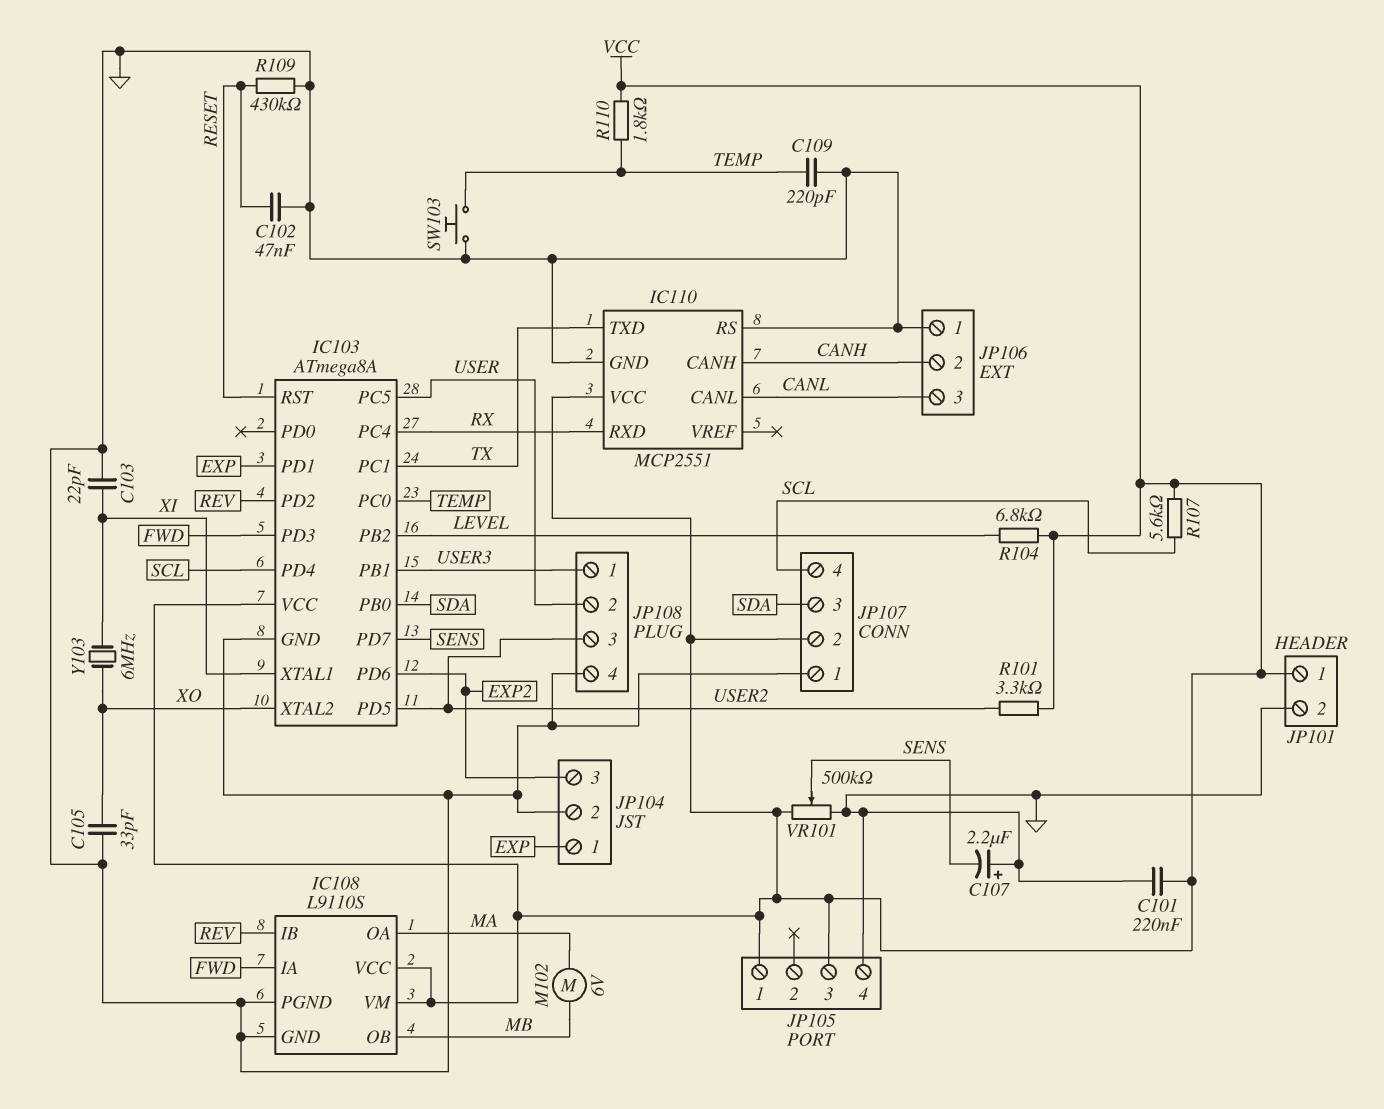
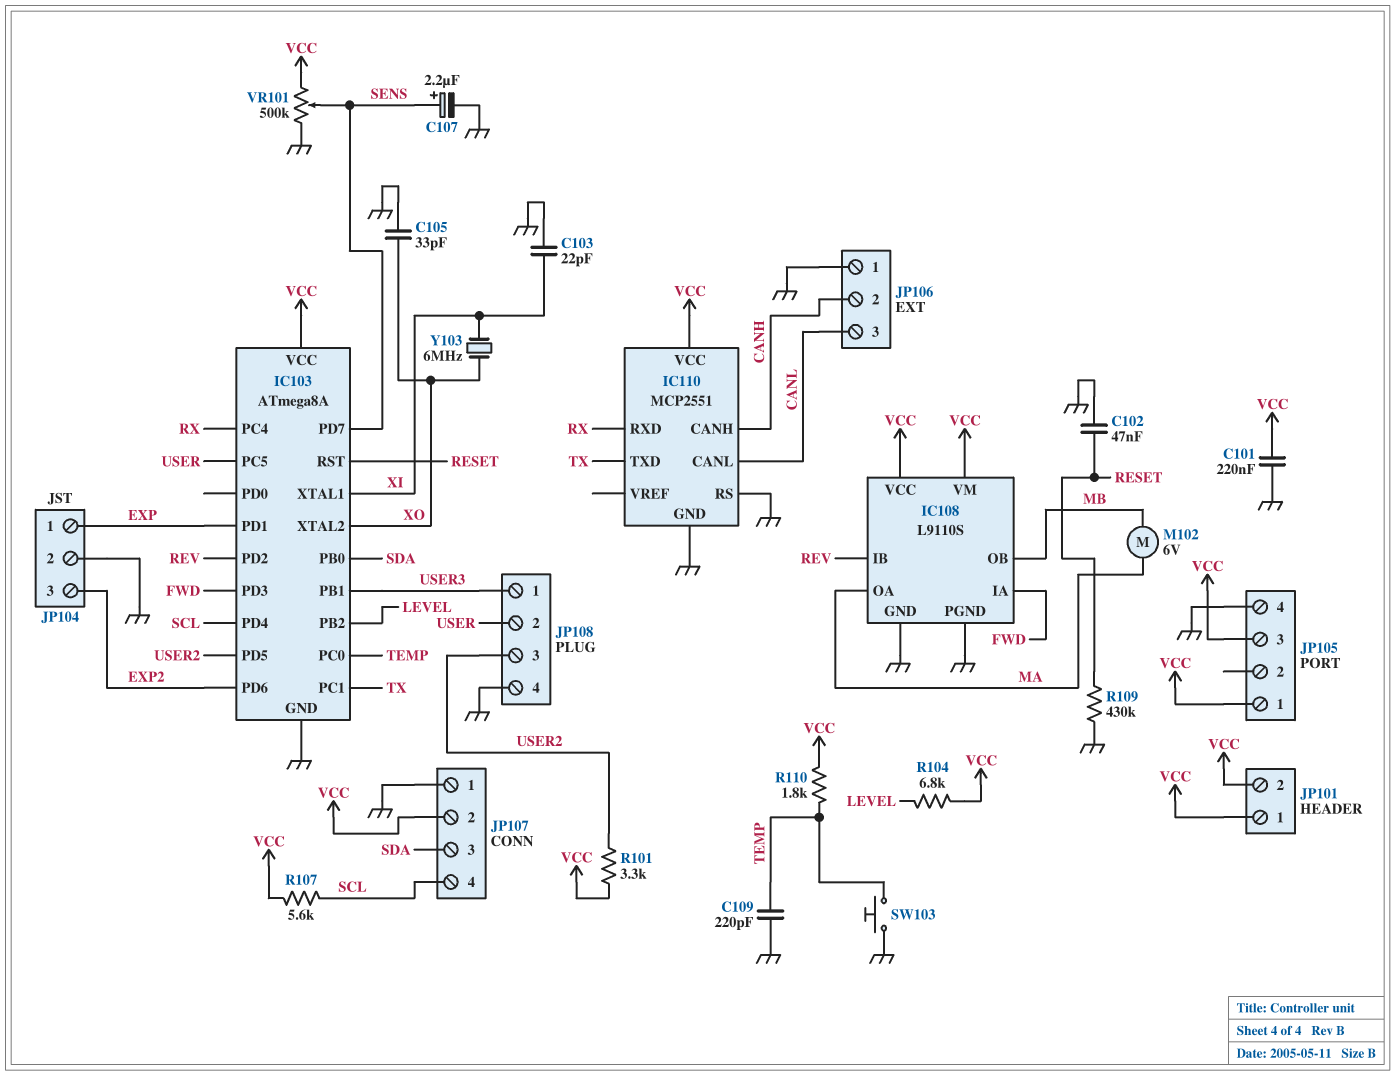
C107: 2.2uF (plus GND, minus SENS) -> 2.2uF (plus SENS, minus GND)
JP101 pin 2: GND -> VCC

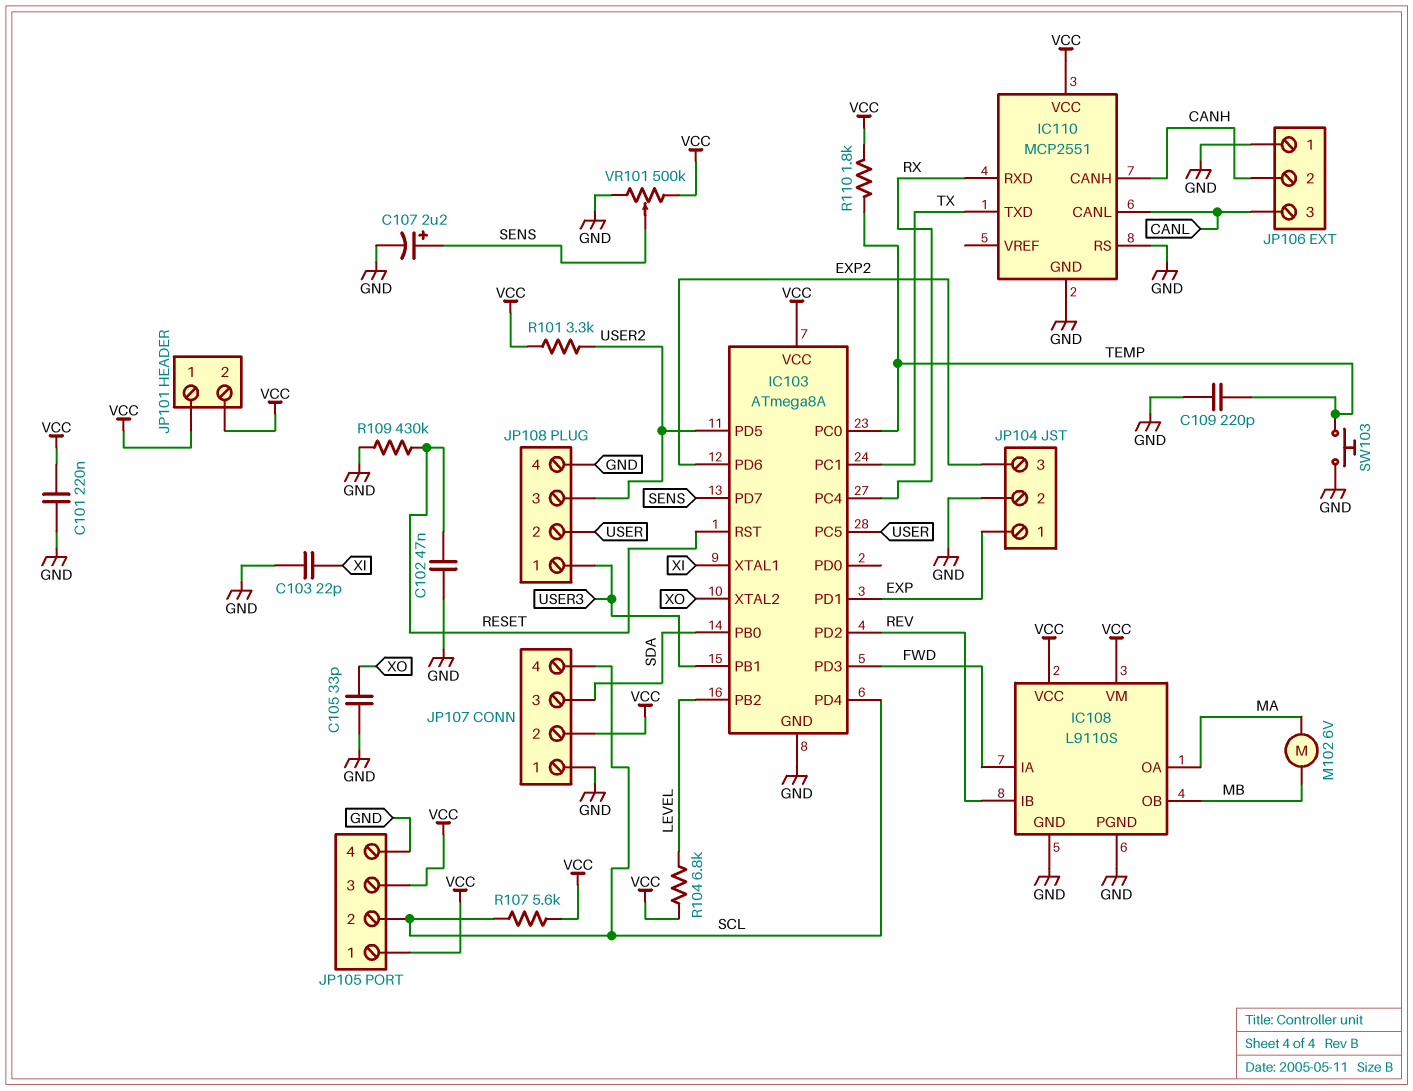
JP105 pin 2: none -> SCL
Y103: 6MHz (XI, XO) -> none

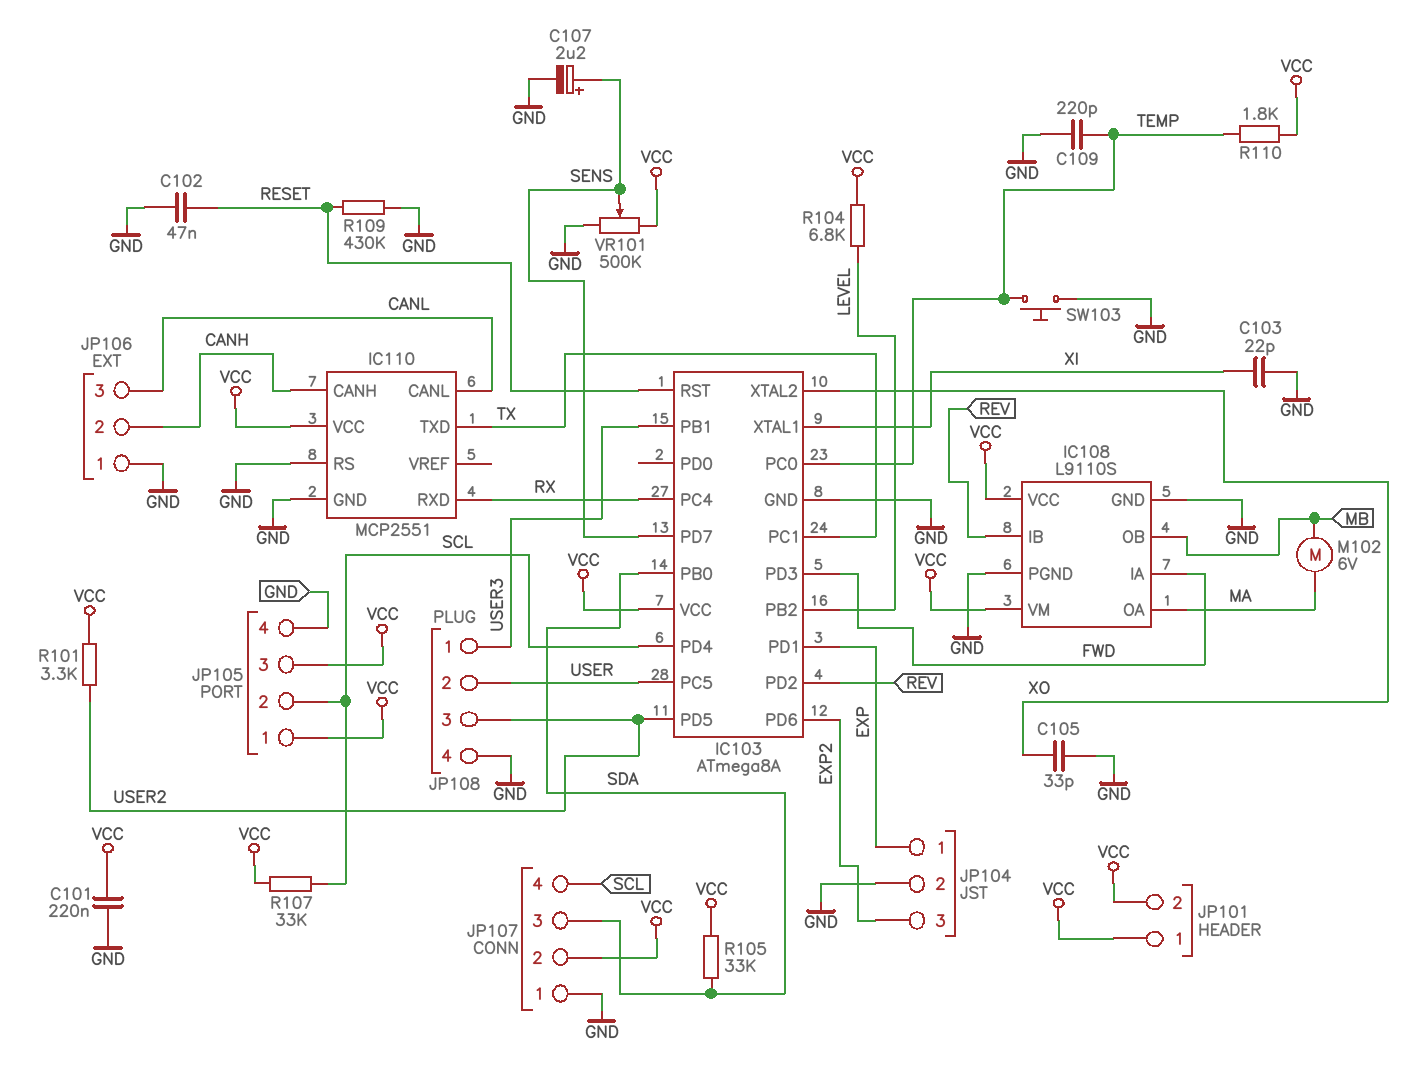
R105: none -> 33k (SDA, VCC)
R107: 5.6k (SCL, VCC) -> 33k (SCL, VCC)

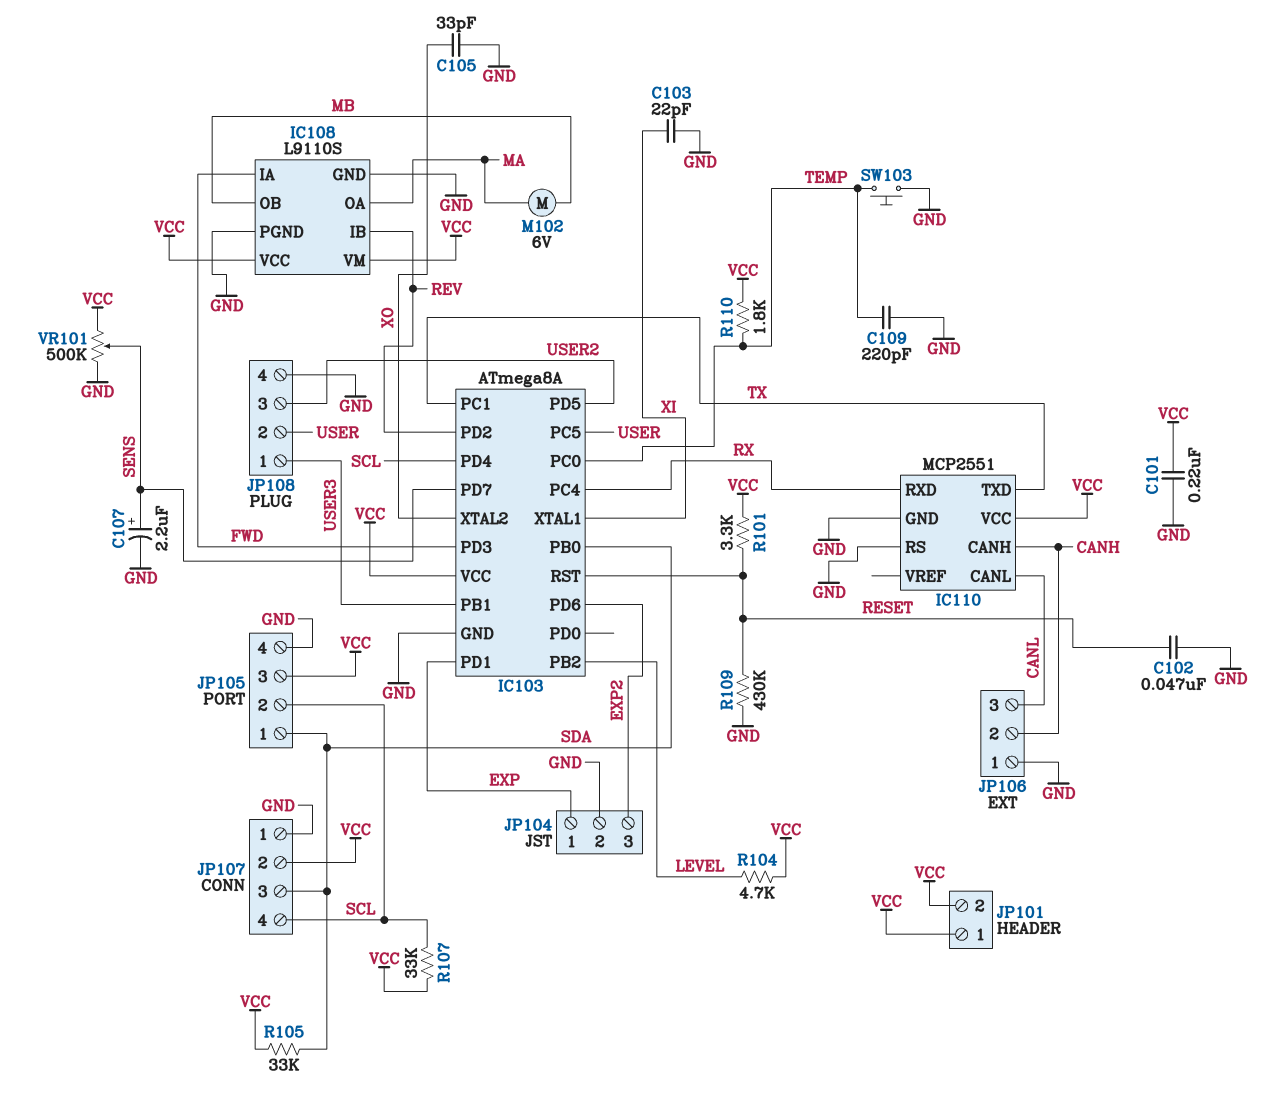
JP105 pin 1: VCC -> SDA
R101: 3.3k (USER2, VCC) -> 3.3k (RESET, VCC)
R104: 6.8k (LEVEL, VCC) -> 4.7k (LEVEL, VCC)

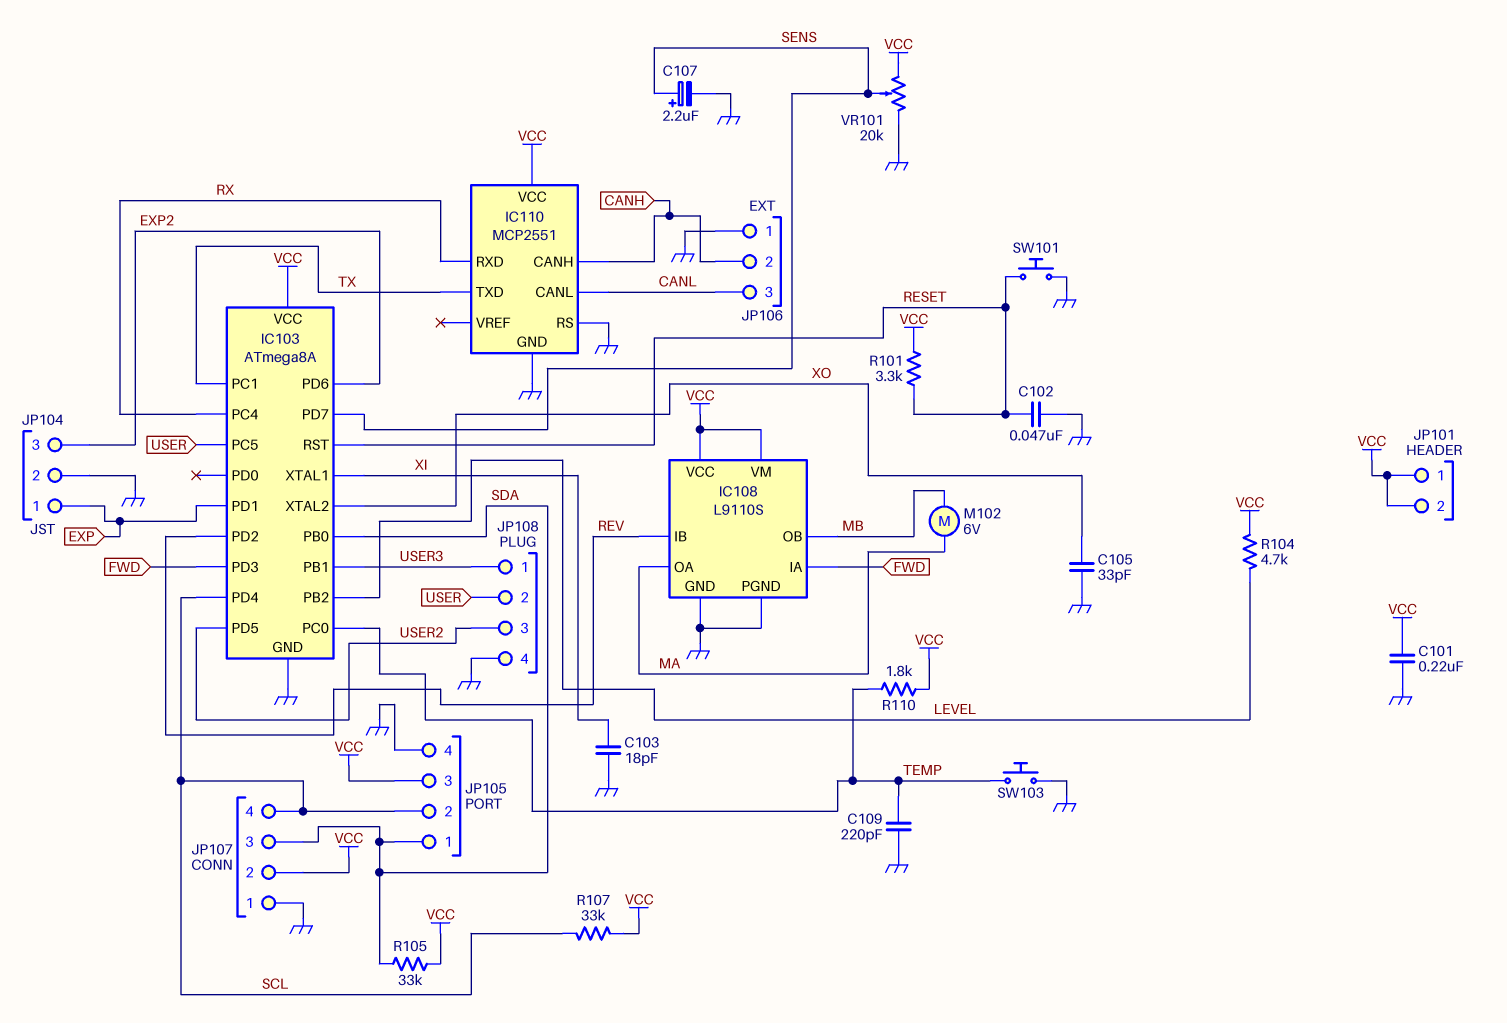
C103: 22pF (GND, XI) -> 18pF (GND, XI)
R109: 430k (GND, RESET) -> none
SW101: none -> button (GND, RESET)
VR101: 500k (GND, VCC, wiper SENS) -> 20k (GND, VCC, wiper SENS)

